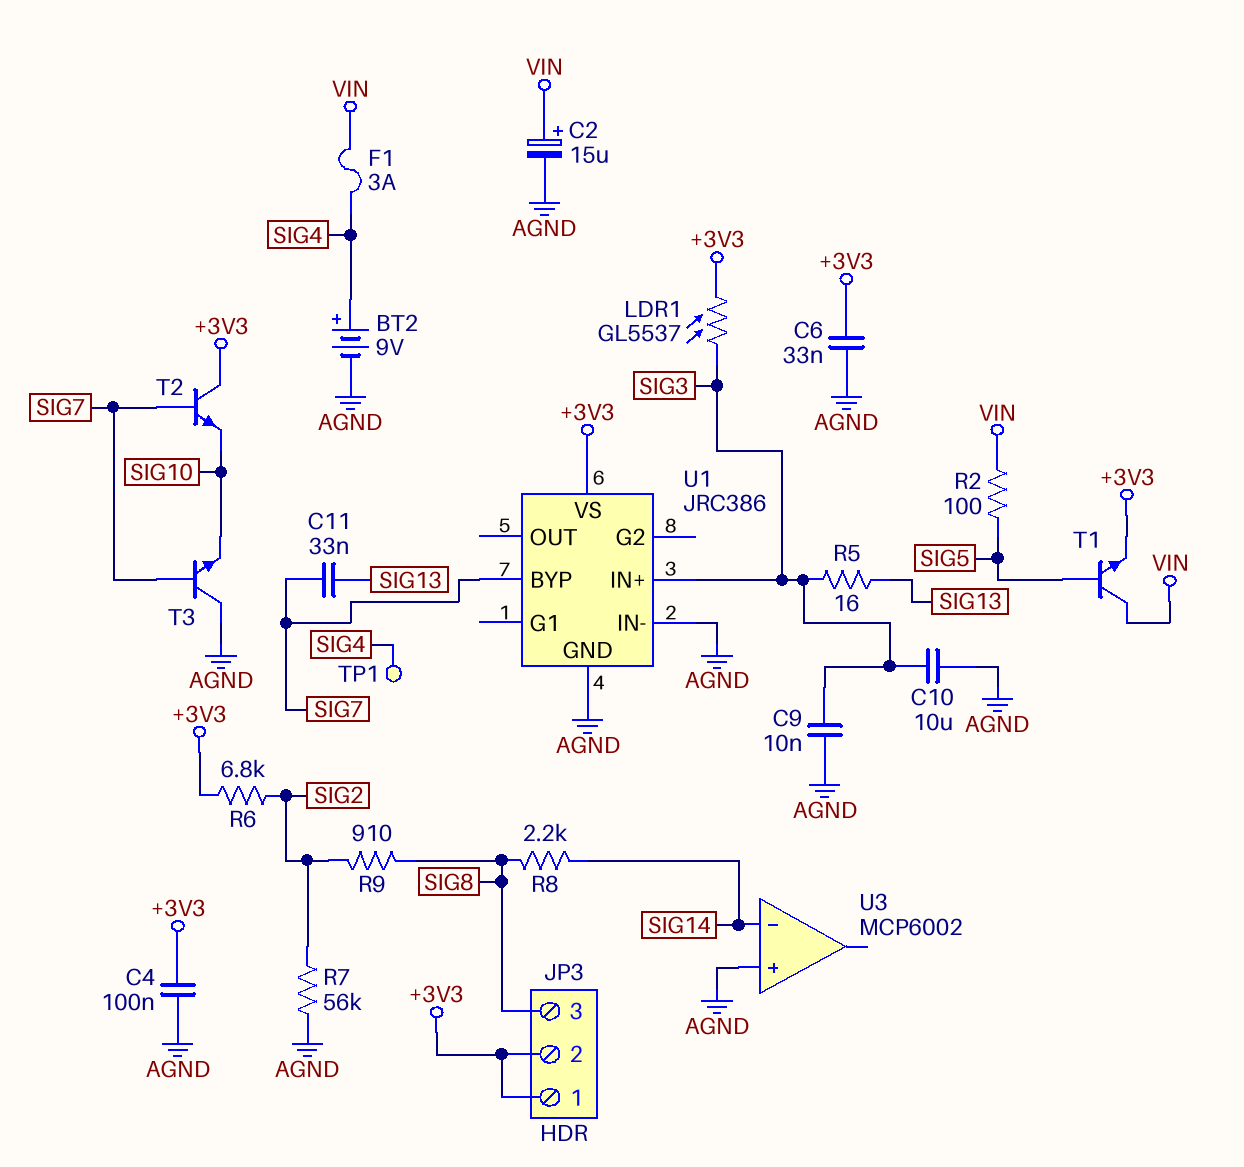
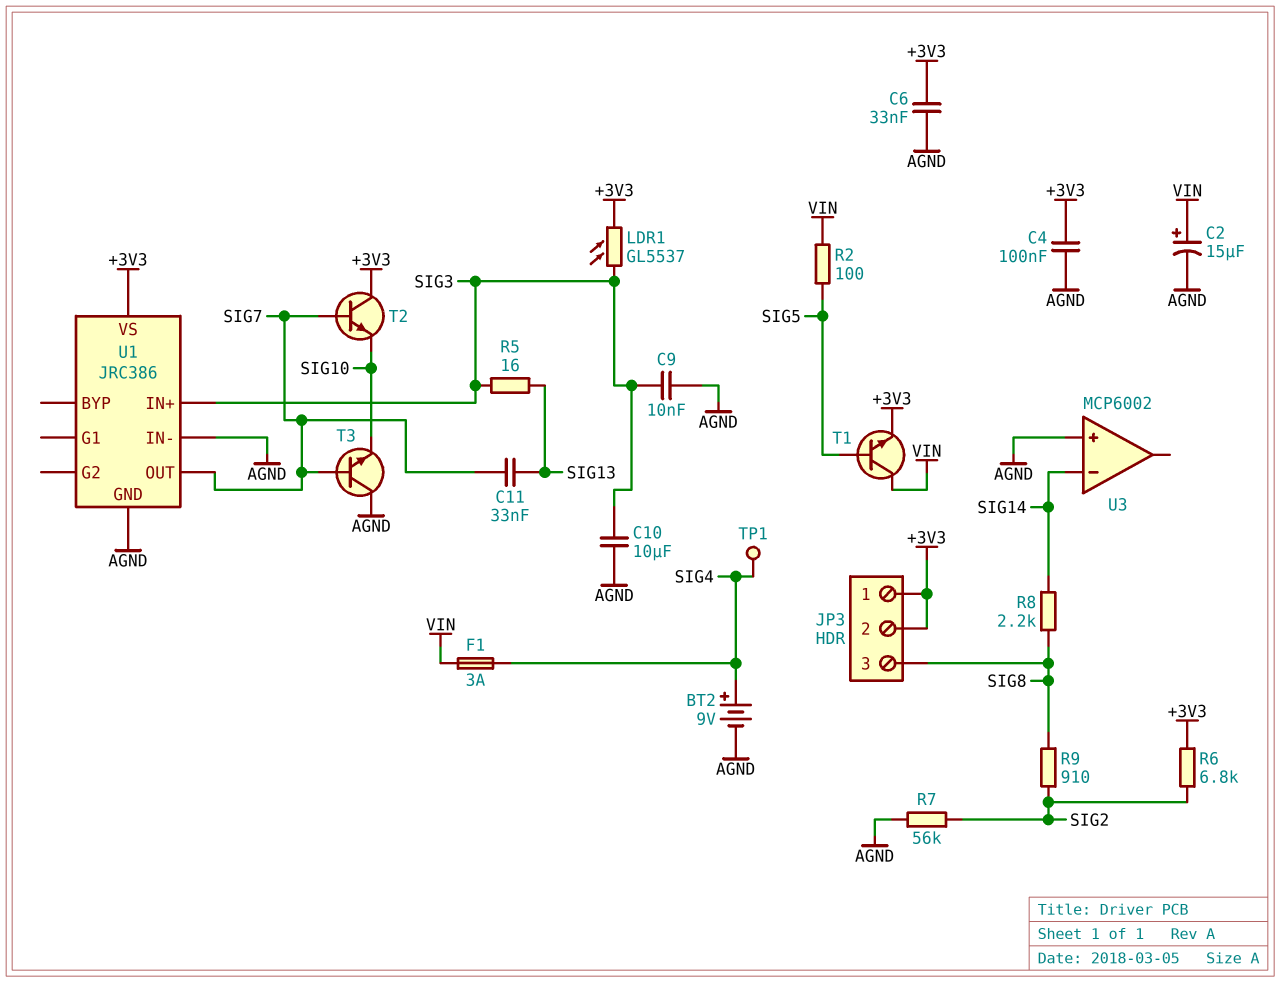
U1 pin BYP: SIG7 -> none
U1 pin OUT: none -> SIG7

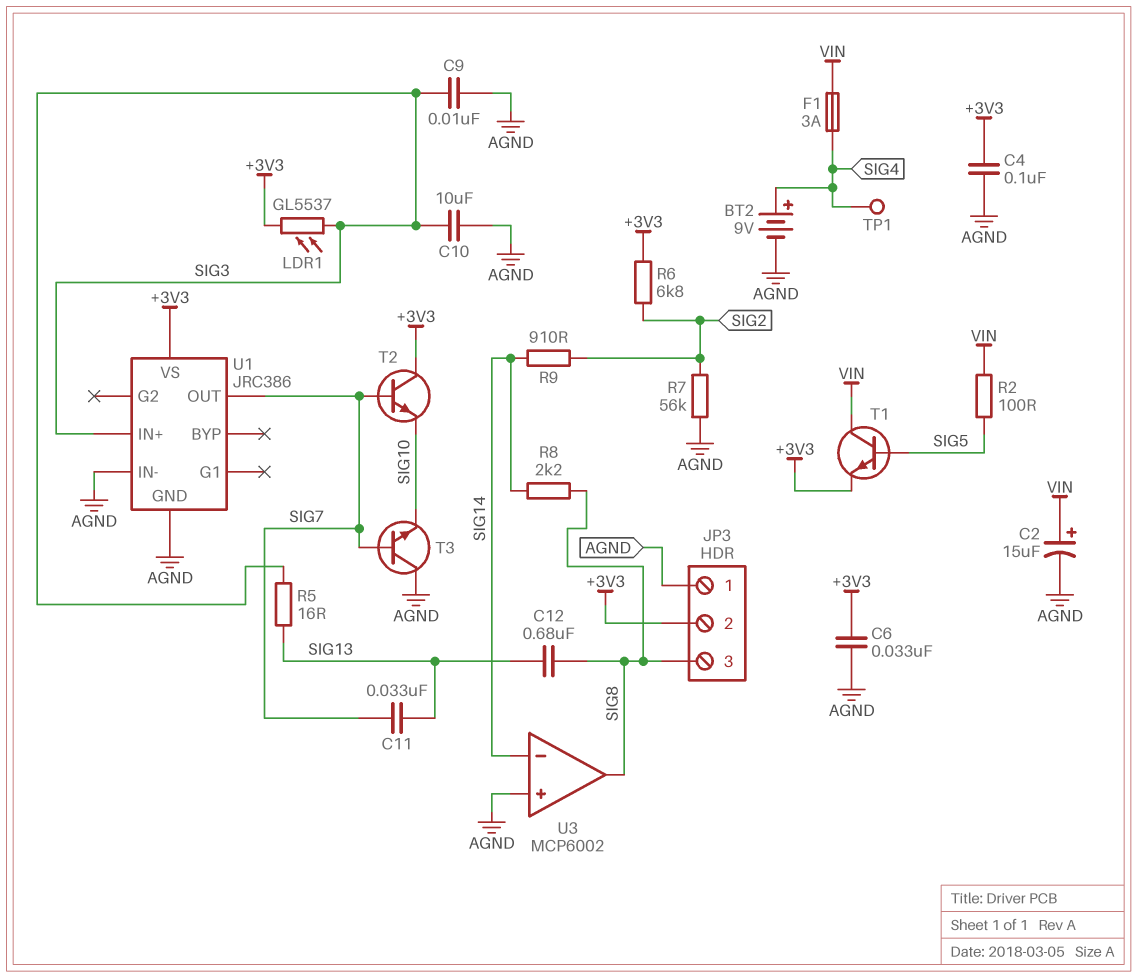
C12: none -> 680nF (SIG8, SIG13)
JP3 pin 1: +3V3 -> AGND
R9: 910 (SIG2, SIG8) -> 910 (SIG2, SIG14)
U3 pin out: none -> SIG8

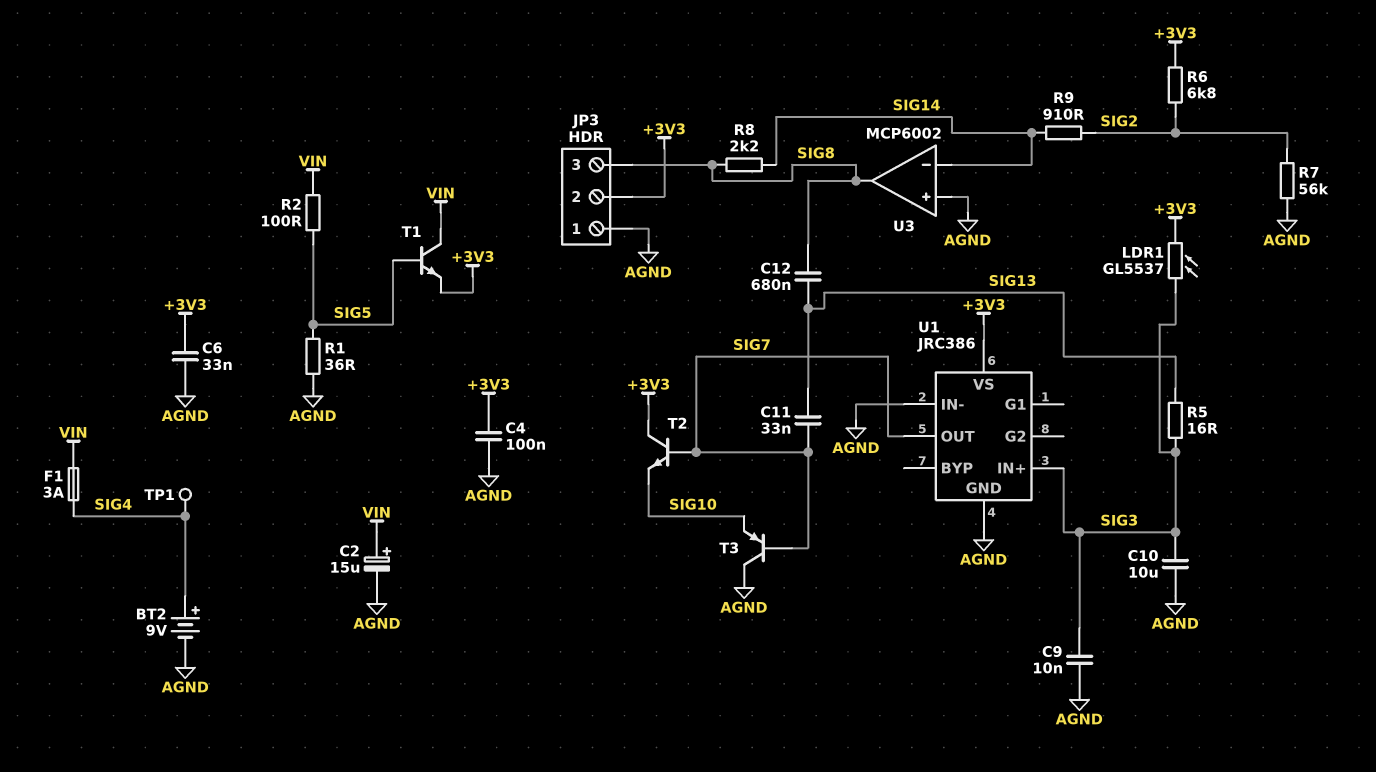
R1: none -> 36 (AGND, SIG5)
T3: NPN (B SIG7, C AGND, E SIG10) -> PNP (B SIG7, C AGND, E SIG10)

